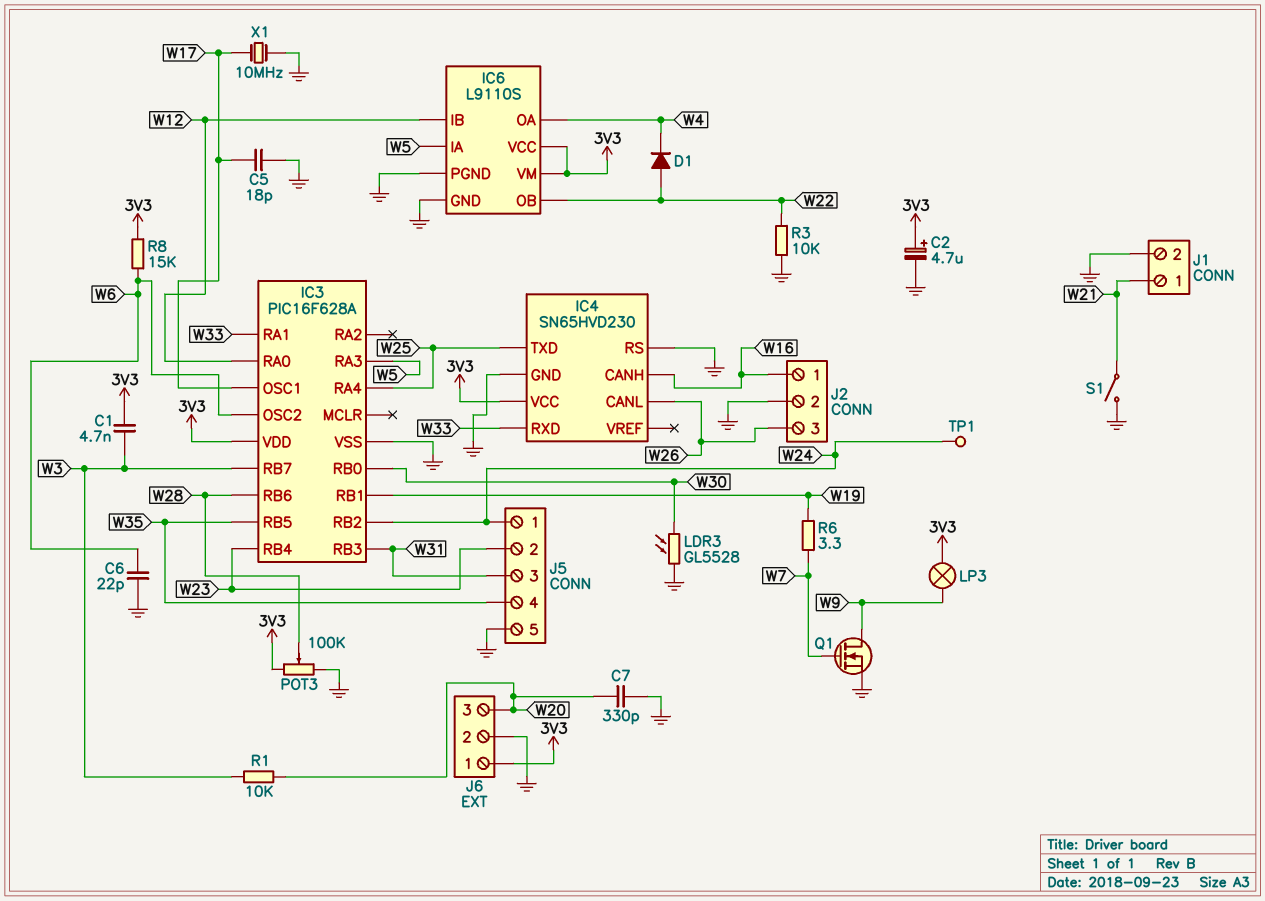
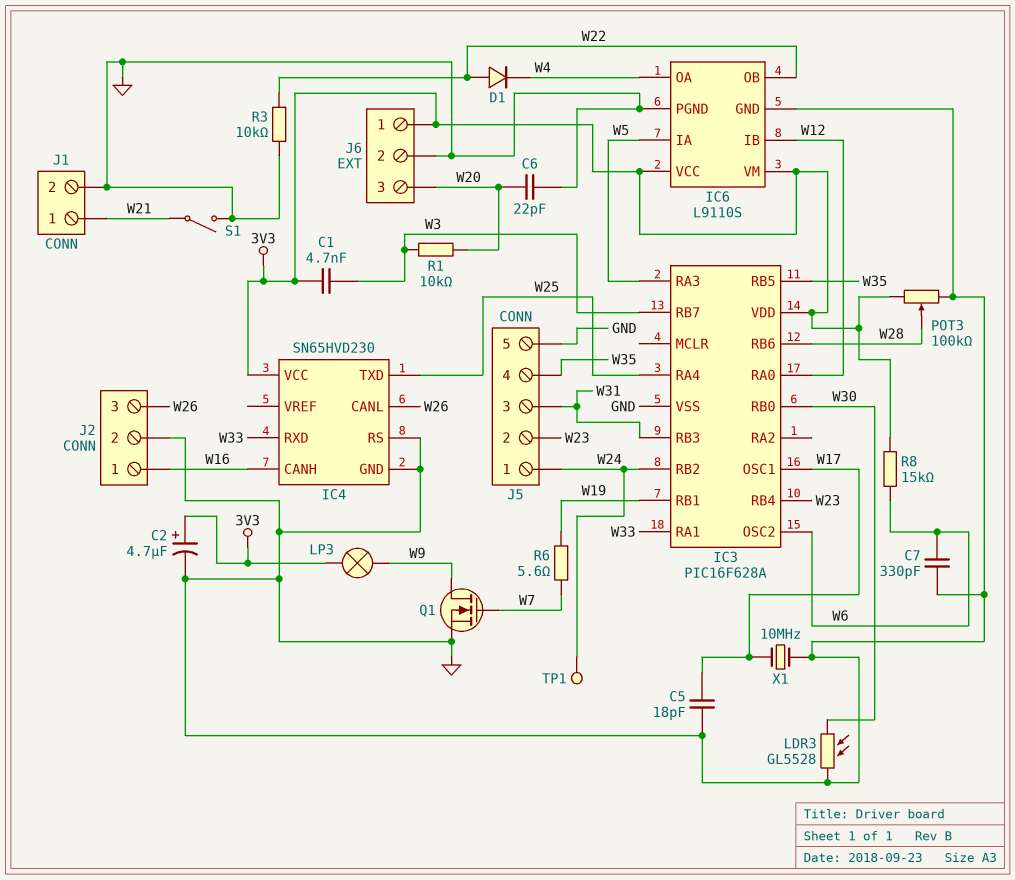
C6: 22pF (GND, W6) -> 22pF (GND, W20)
C7: 330pF (GND, W20) -> 330pF (GND, W6)
R6: 3.3 (W7, W19) -> 5.6 (W7, W19)

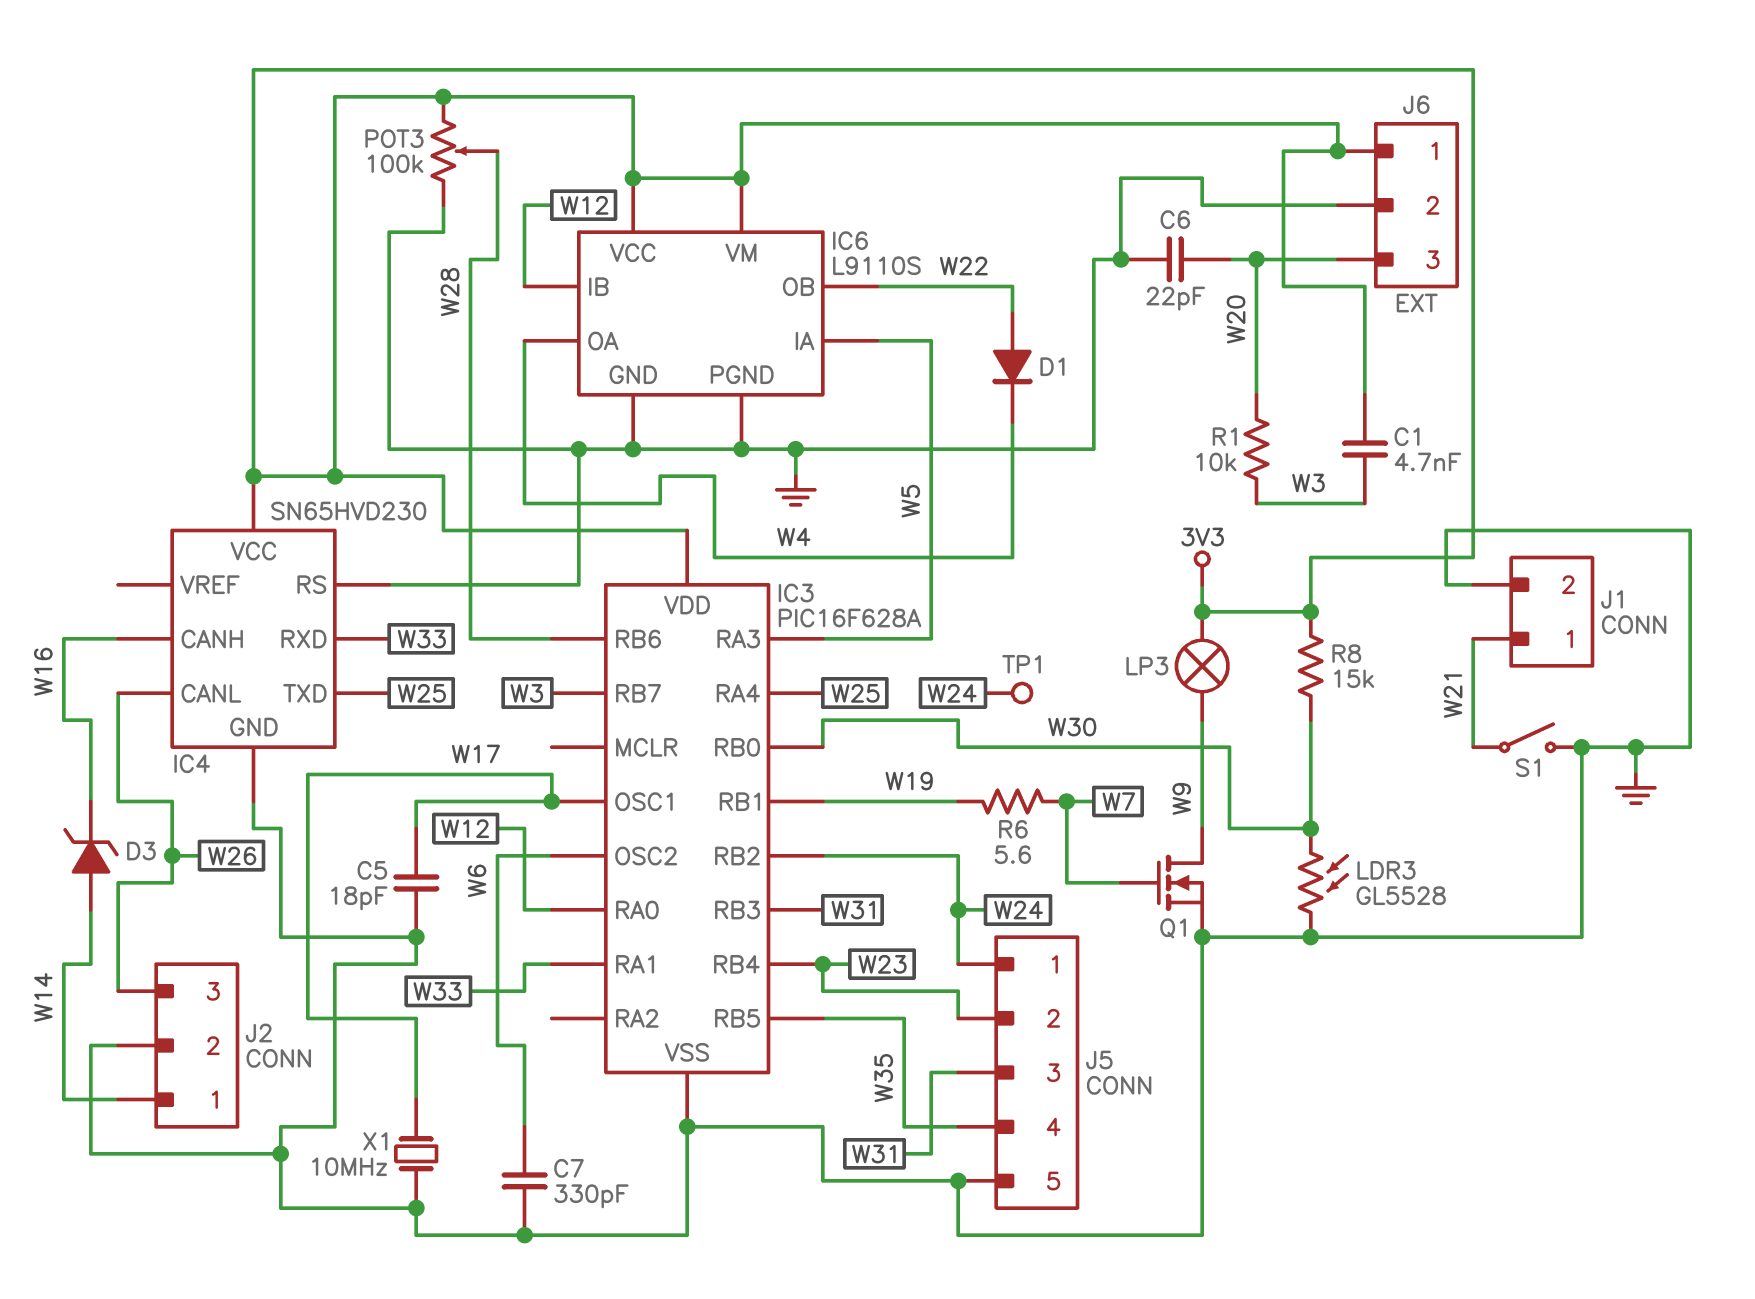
C2: 4.7uF (plus 3V3, minus GND) -> none
D3: none -> zener (A W14, K W16)
J2 pin 1: W16 -> W14
R3: 10k (GND, W22) -> none
R8: 15k (3V3, W6) -> 15k (3V3, W30)

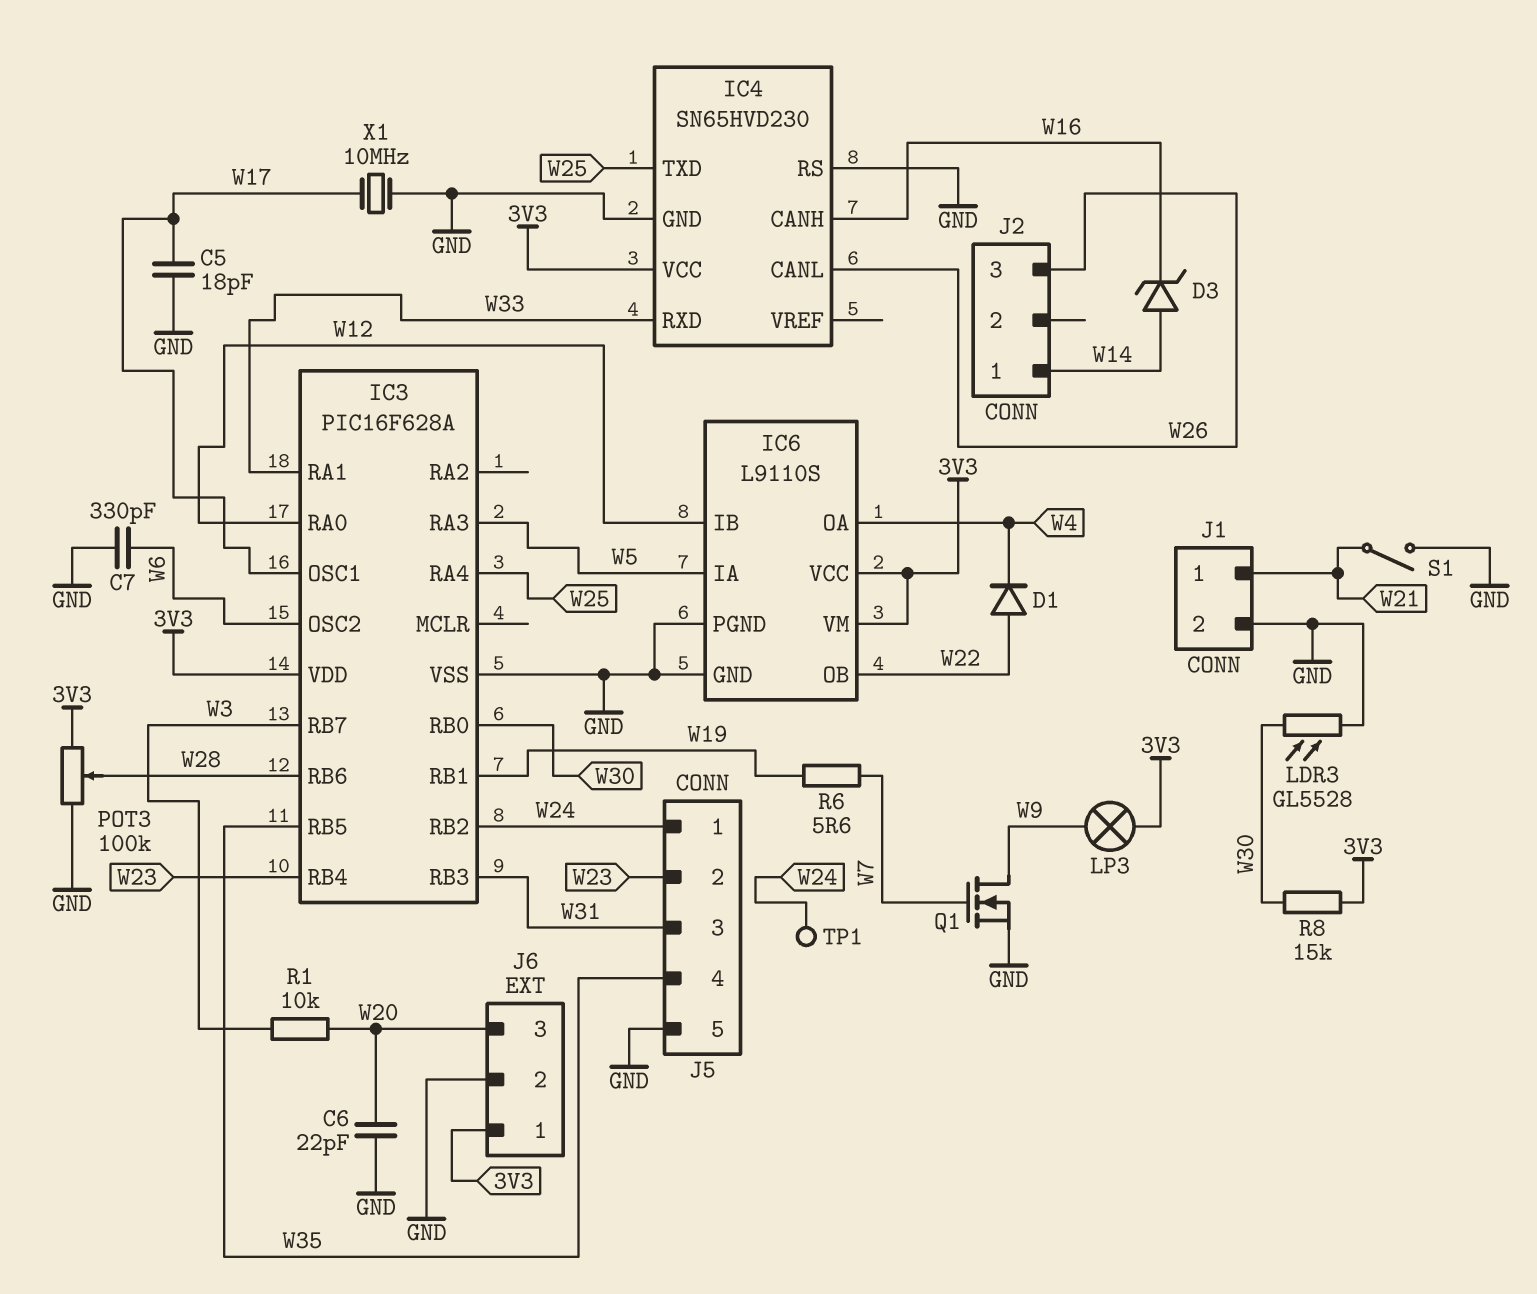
C1: 4.7nF (3V3, W3) -> none
J2 pin 2: GND -> none

